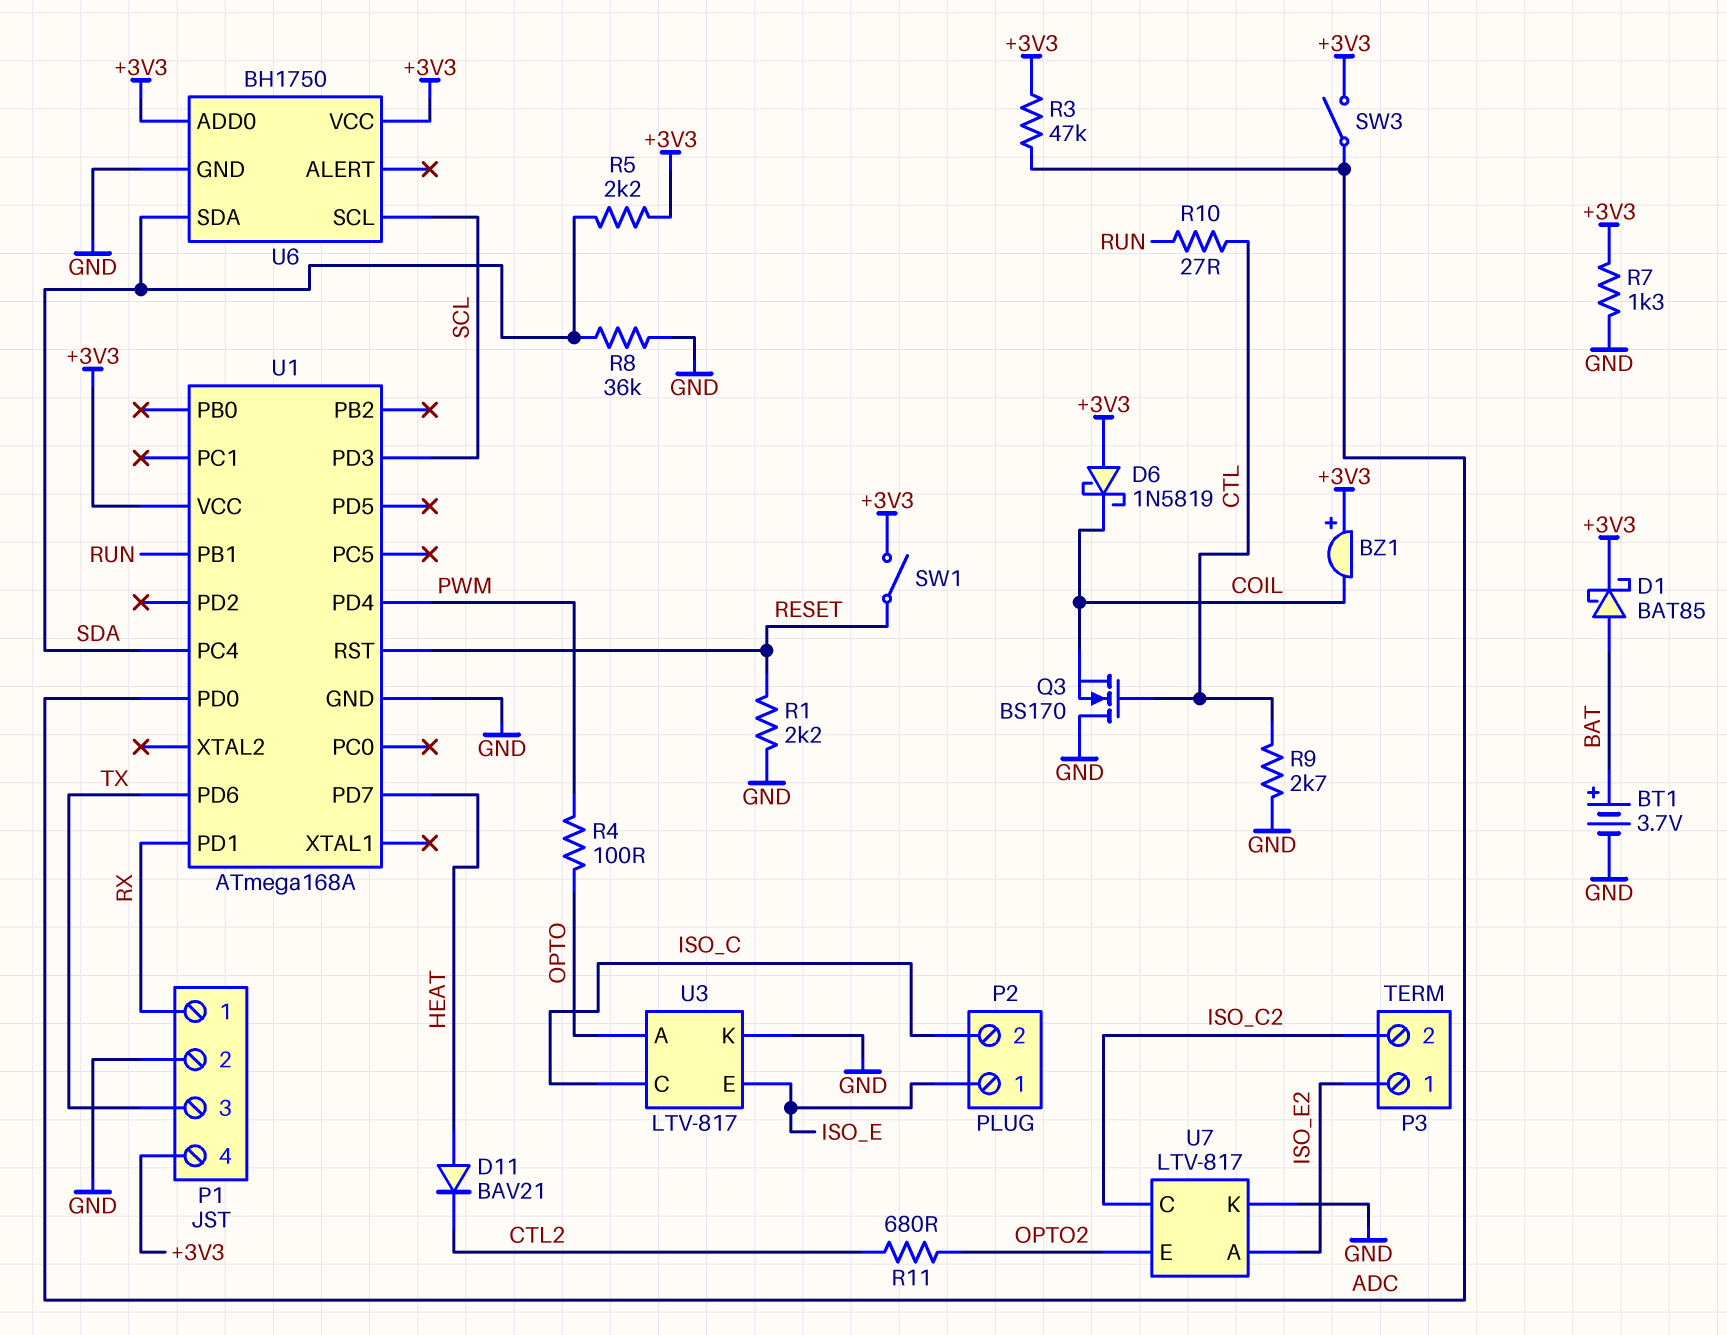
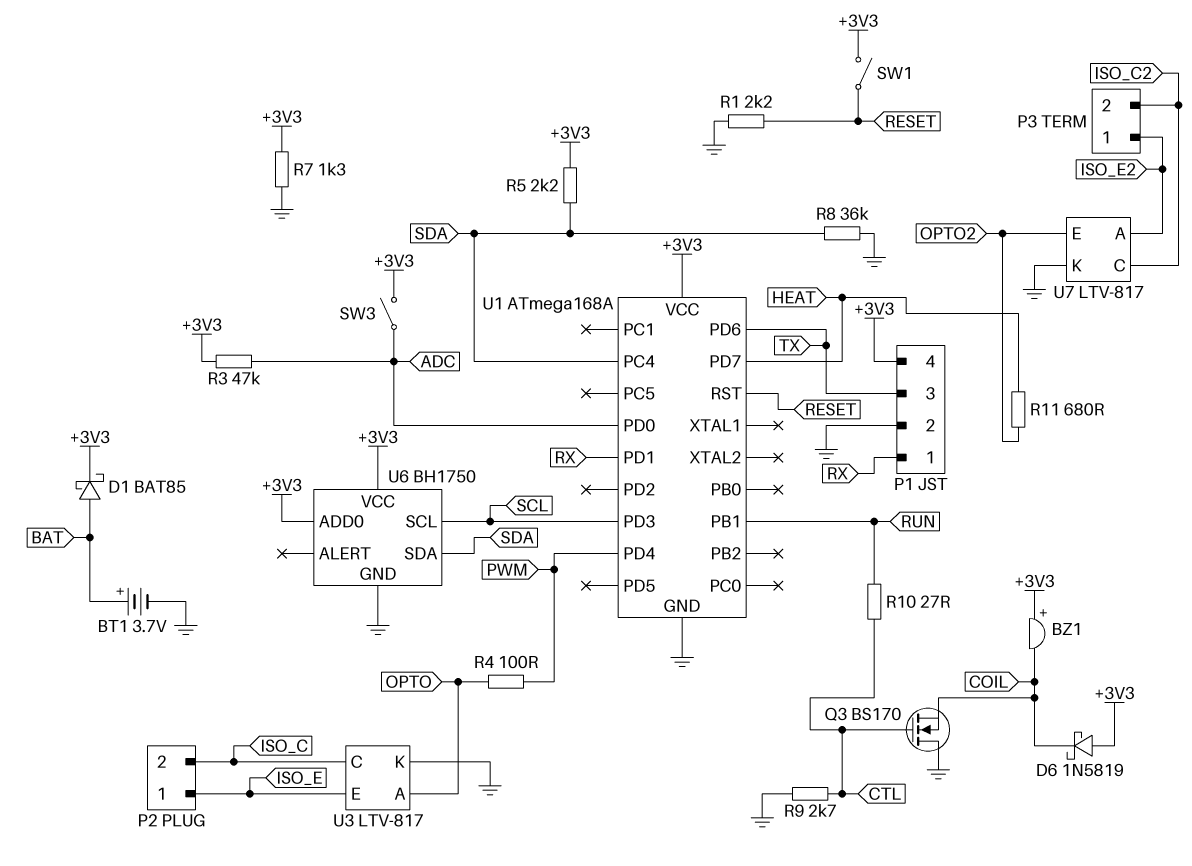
D11: diode BAV21 (A HEAT, K CTL2) -> none
R11: 680 (CTL2, OPTO2) -> 680 (HEAT, OPTO2)

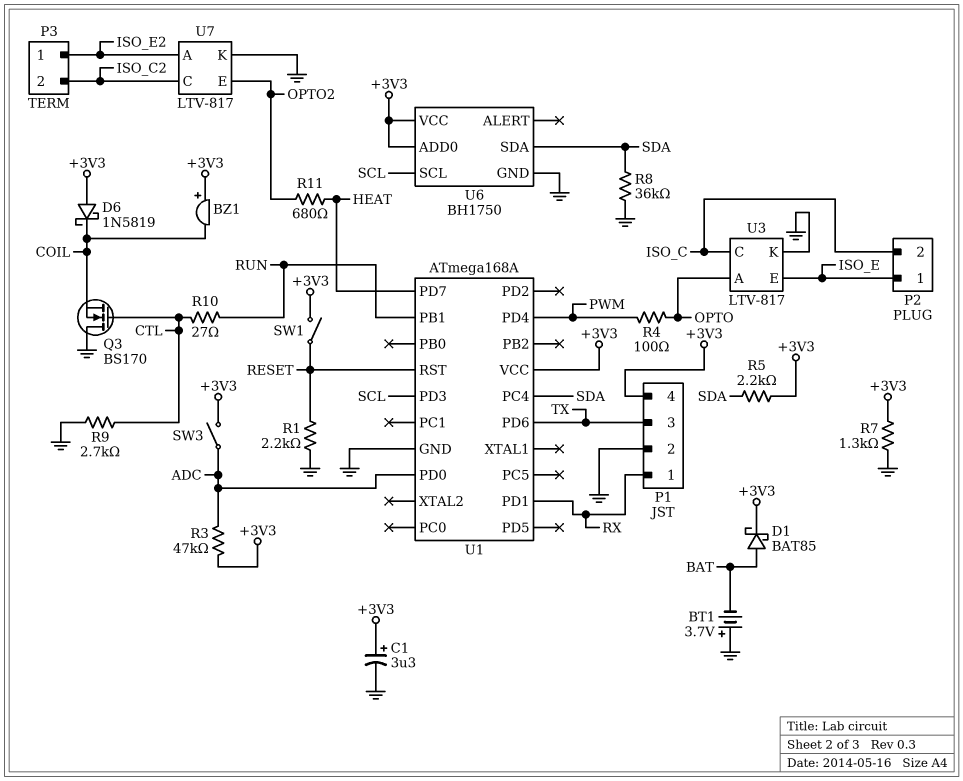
BT1: 3.7V (plus BAT, minus GND) -> 3.7V (plus GND, minus BAT)
C1: none -> 3.3uF (plus +3V3, minus GND)

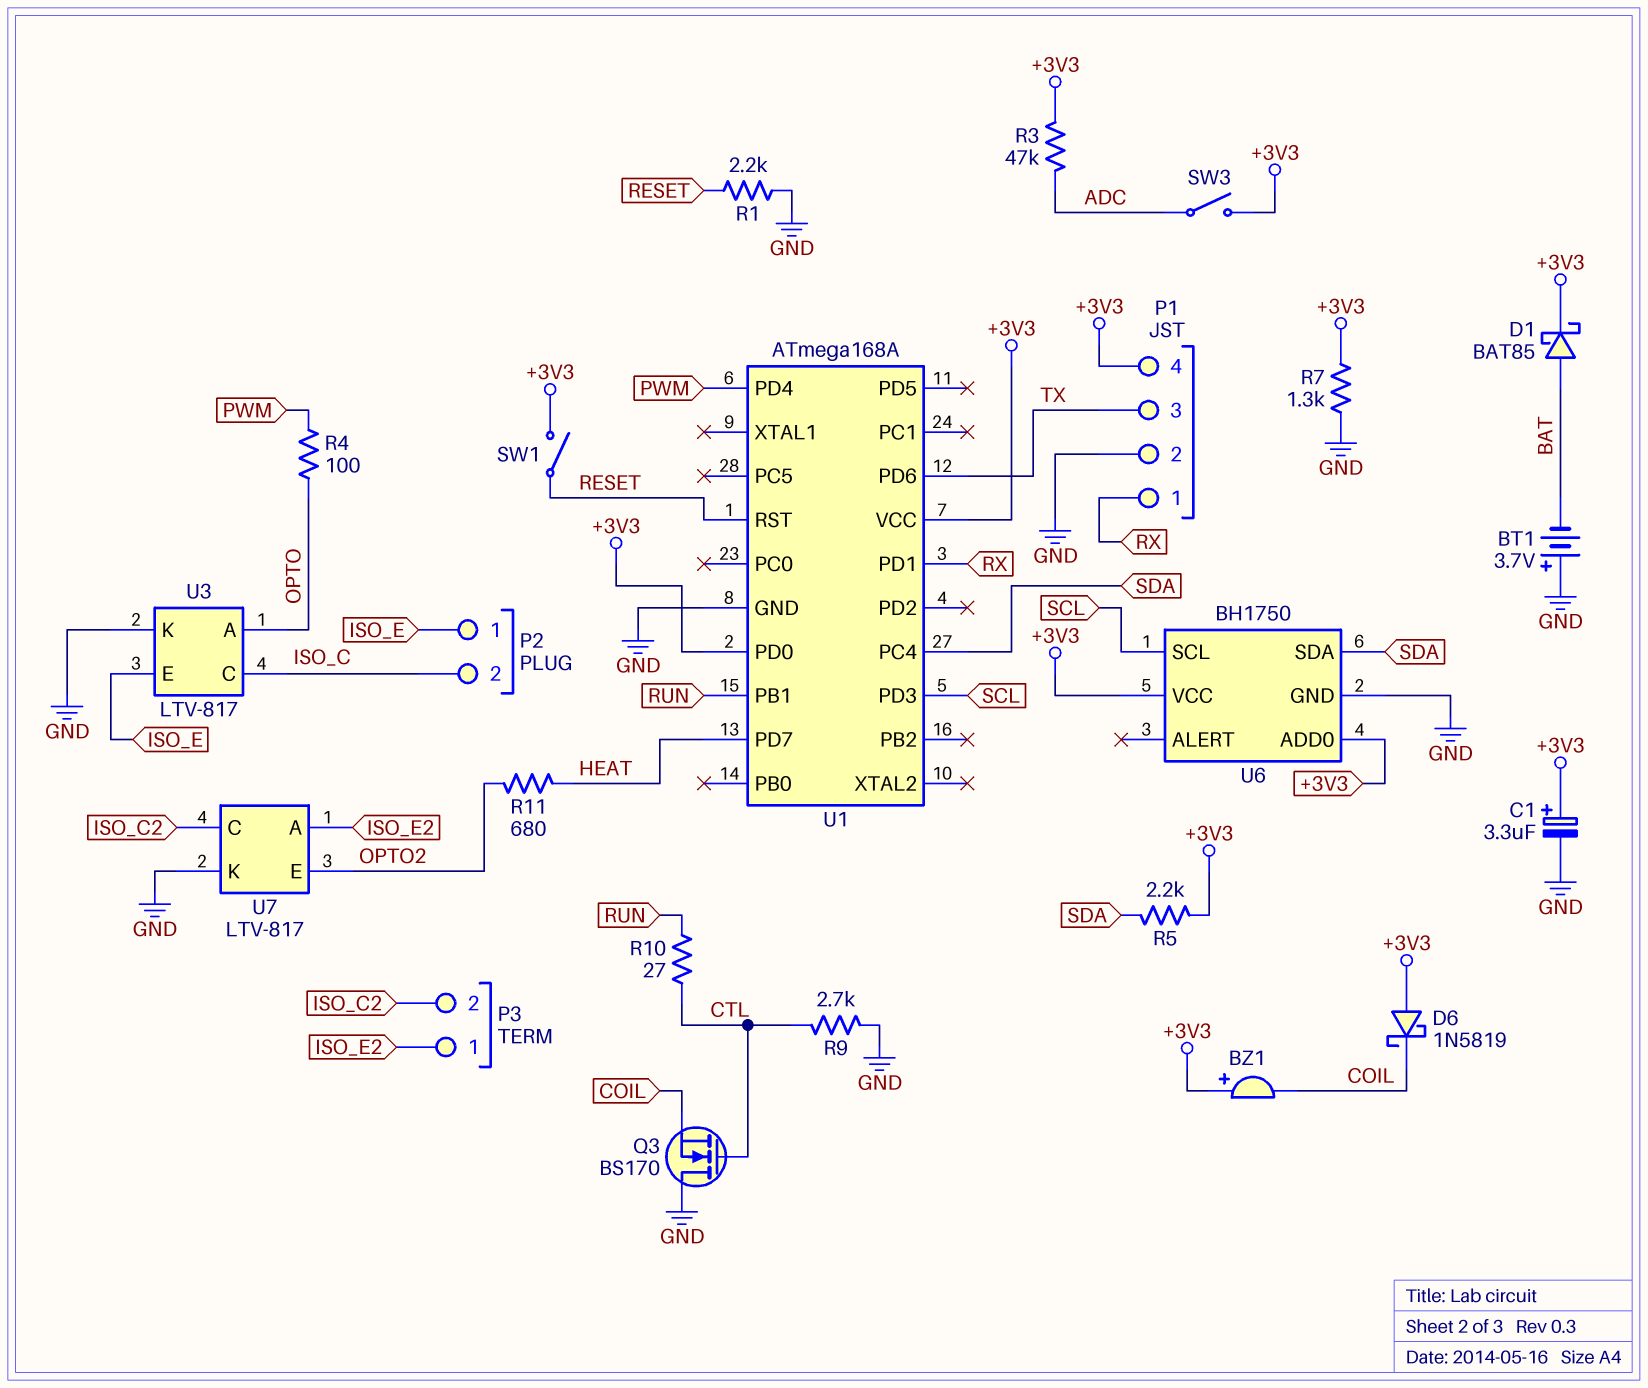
R8: 36k (GND, SDA) -> none
U1 pin PD0: ADC -> +3V3

